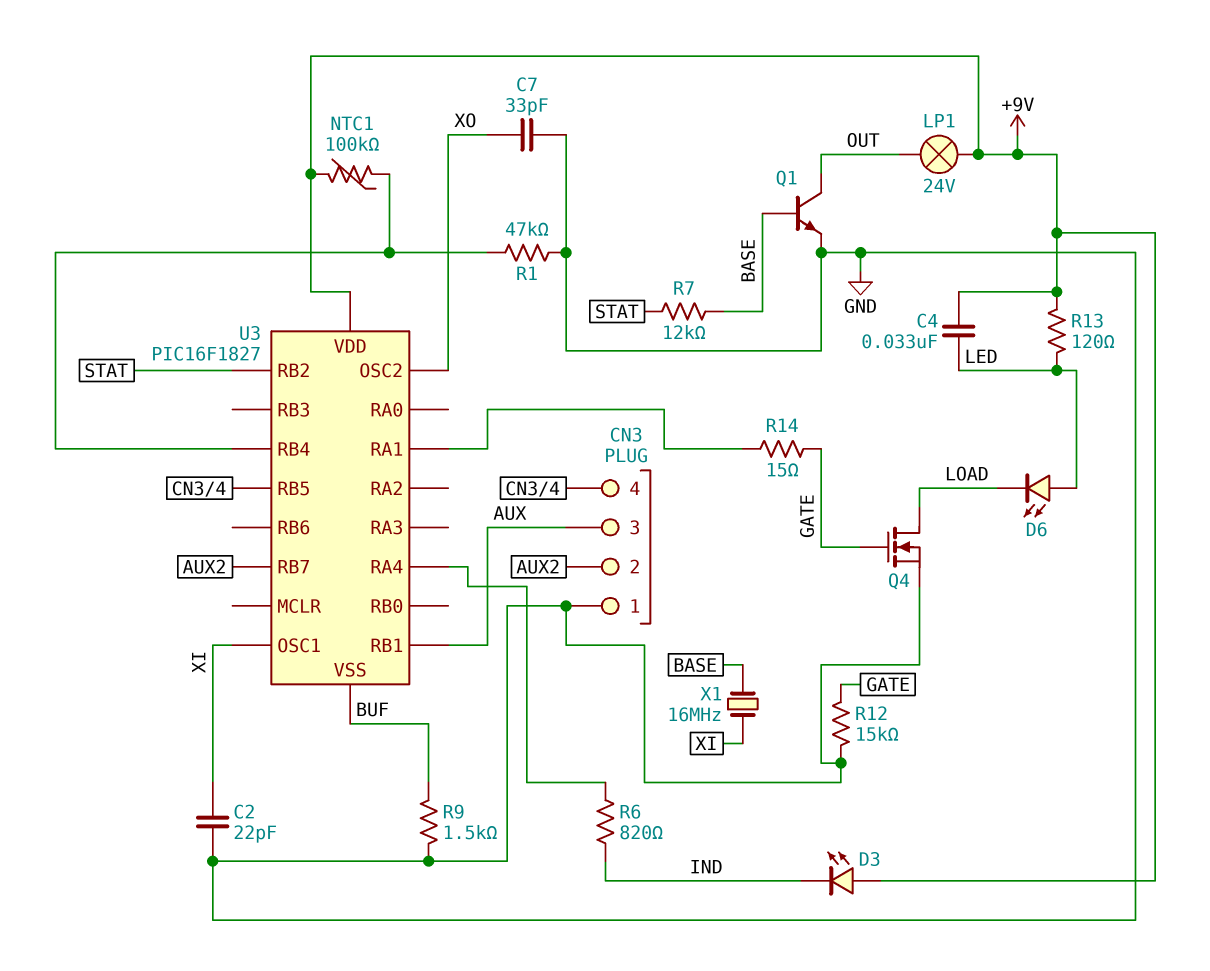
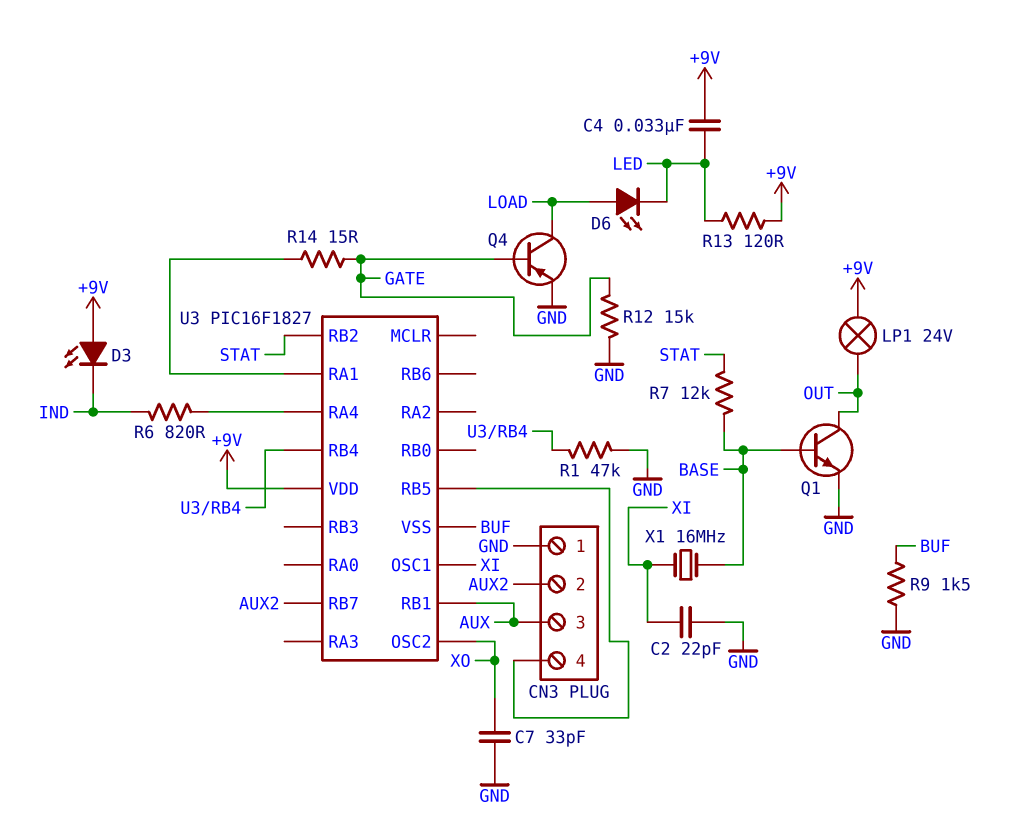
D6: LED (A LED, K LOAD) -> LED (A LOAD, K LED)
NTC1: 100k (+9V, U3/RB4) -> none
Q4: NMOS (G GATE, D LOAD, S GND) -> PNP (B GATE, C LOAD, E GND)

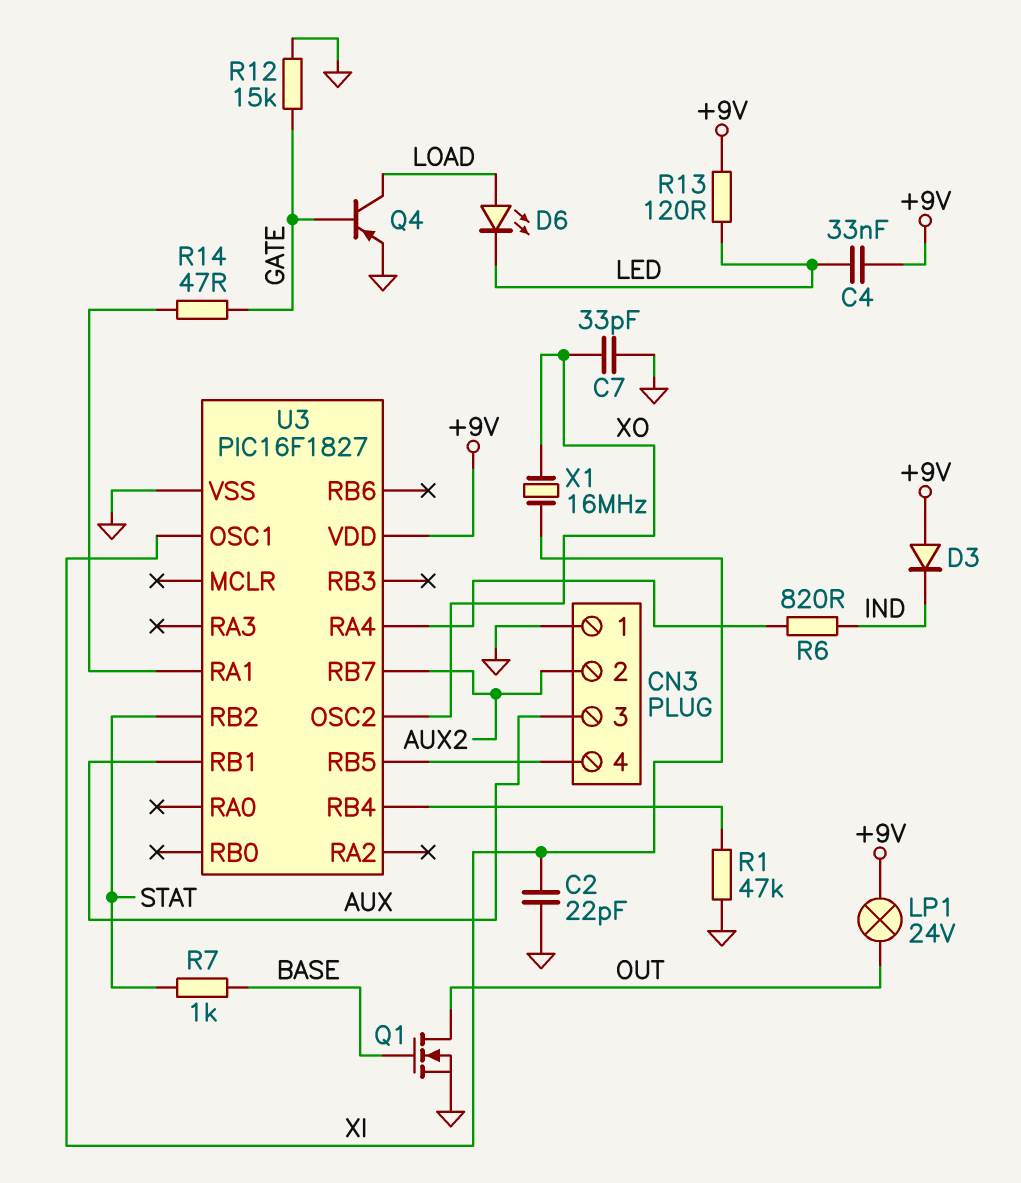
D3: LED (A +9V, K IND) -> diode (A +9V, K IND)
Q1: NPN (B BASE, C OUT, E GND) -> NMOS (G BASE, D OUT, S GND)
R7: 12k (BASE, STAT) -> 1k (BASE, STAT)
R9: 1.5k (BUF, GND) -> none
R14: 15 (GATE, U3/RA1) -> 47 (GATE, U3/RA1)
U3 pin VSS: BUF -> GND
X1: 16MHz (BASE, XI) -> 16MHz (XI, XO)

